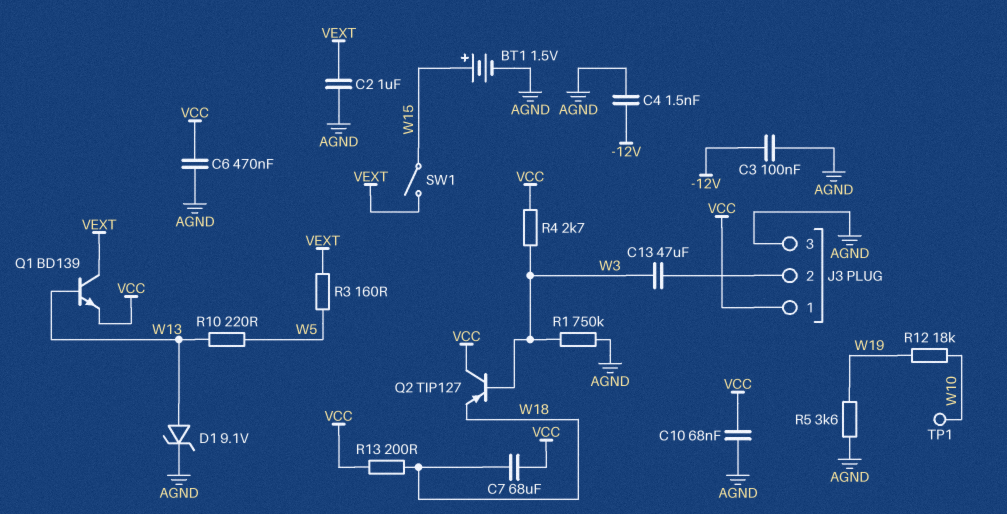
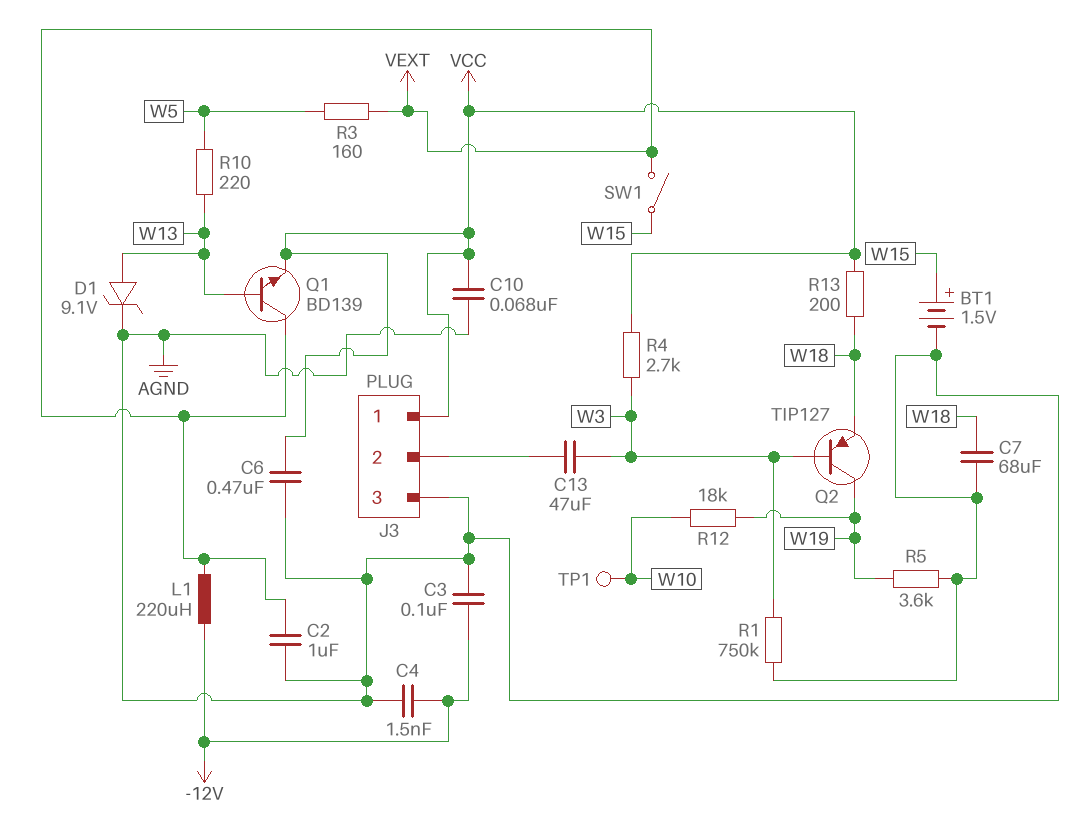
C7: 68uF (VCC, W18) -> 68uF (AGND, W18)
L1: none -> 220uH (-12V, VEXT)
Q2: PNP TIP127 (B W3, C VCC, E W18) -> PNP TIP127 (B W3, C W19, E W18)

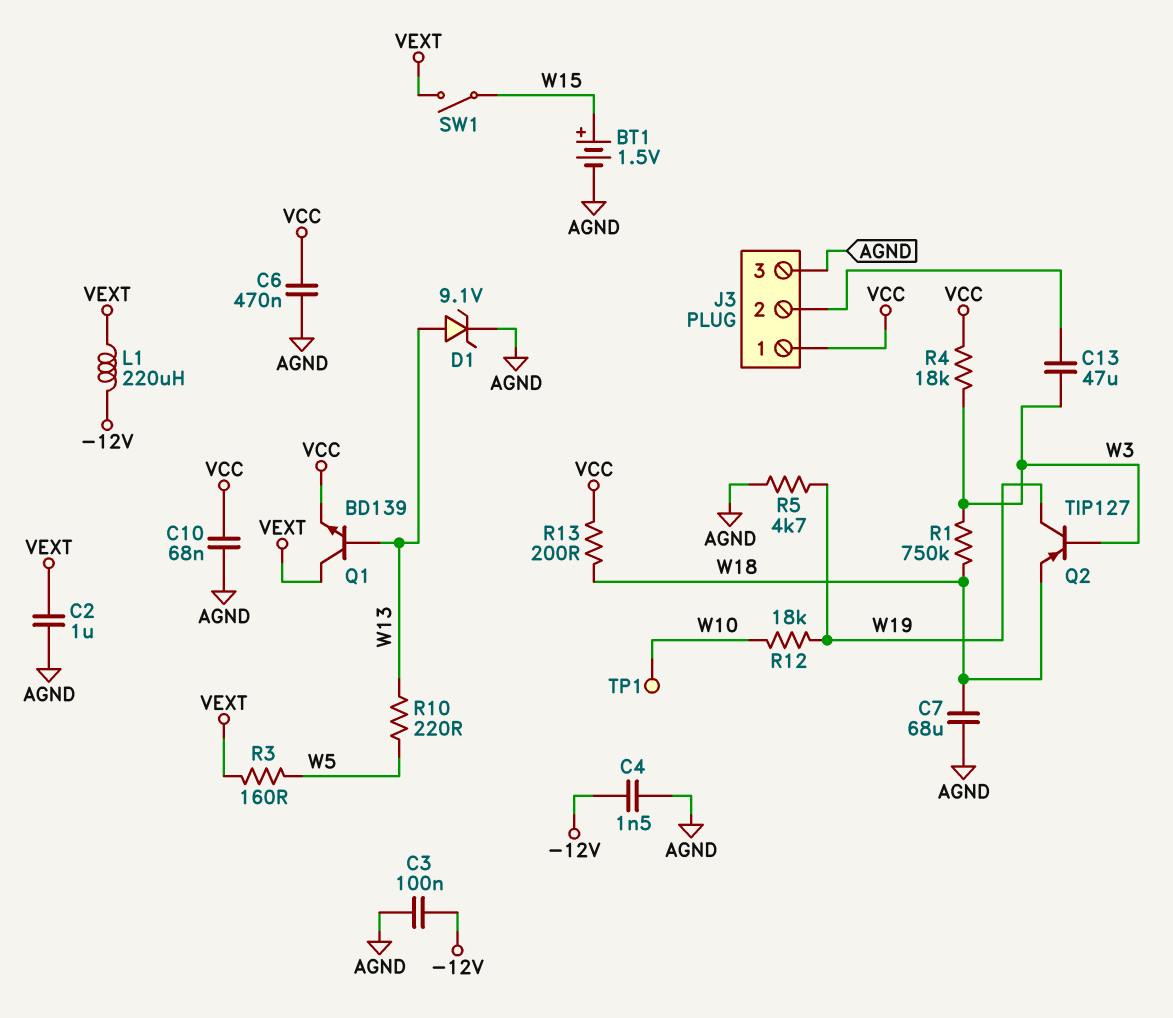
R1: 750k (AGND, W3) -> 750k (W3, W18)
R4: 2.7k (VCC, W3) -> 18k (VCC, W3)
R5: 3.6k (AGND, W19) -> 4.7k (AGND, W19)

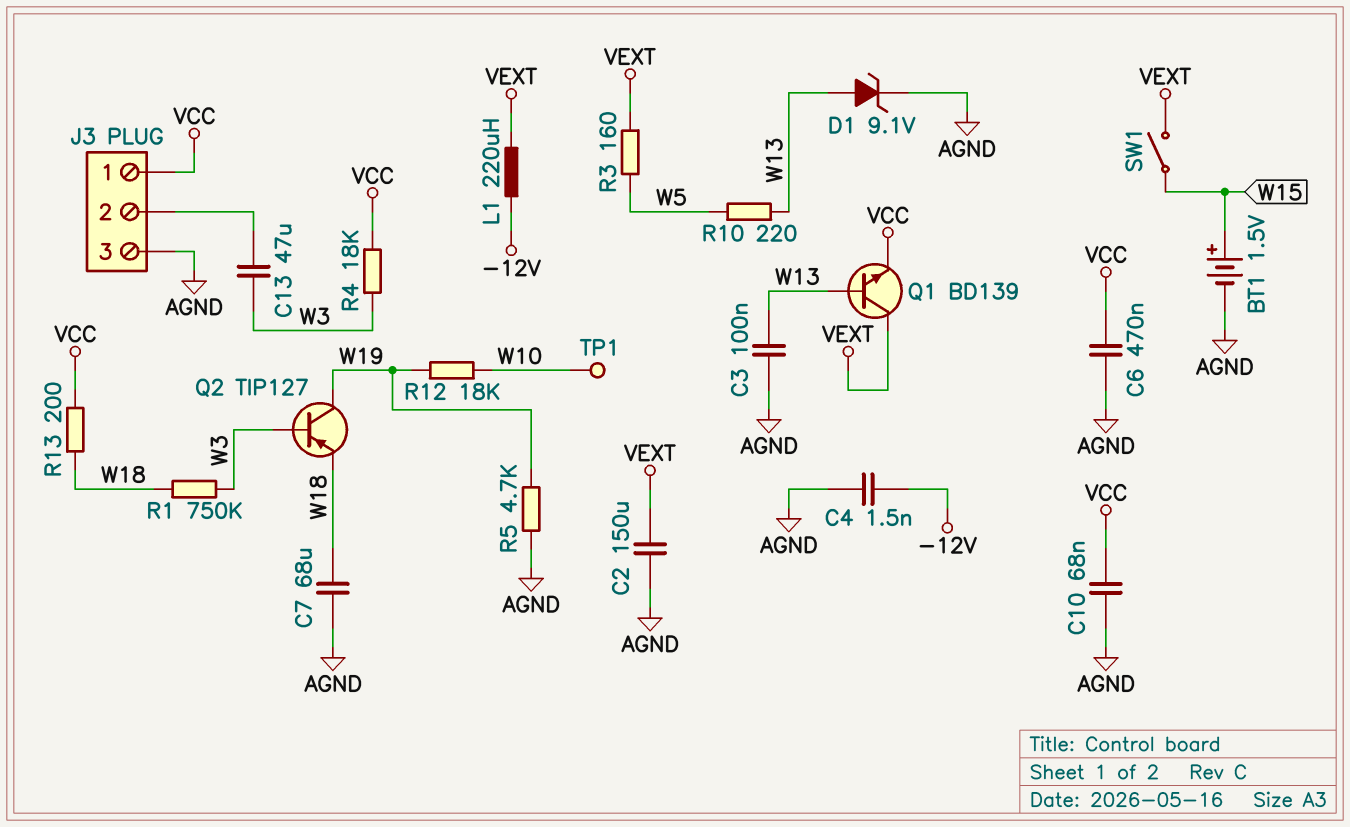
C2: 1uF (AGND, VEXT) -> 150uF (AGND, VEXT)
C3: 100nF (-12V, AGND) -> 100nF (AGND, W13)

